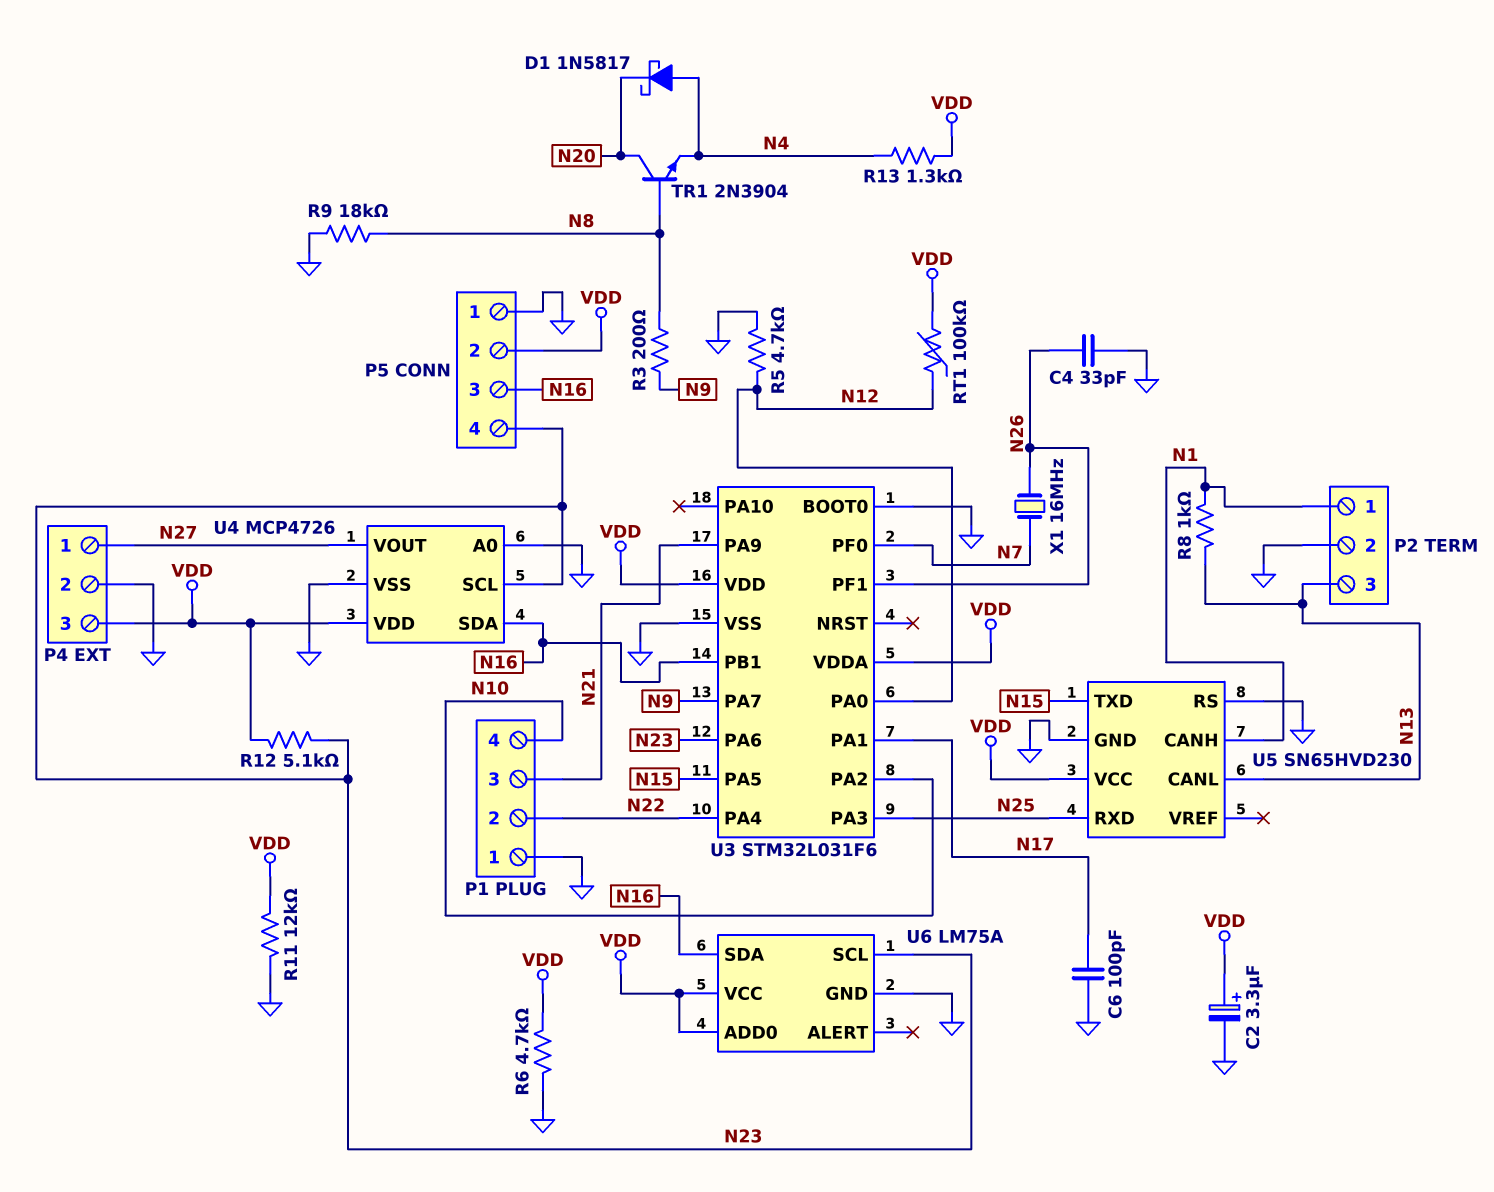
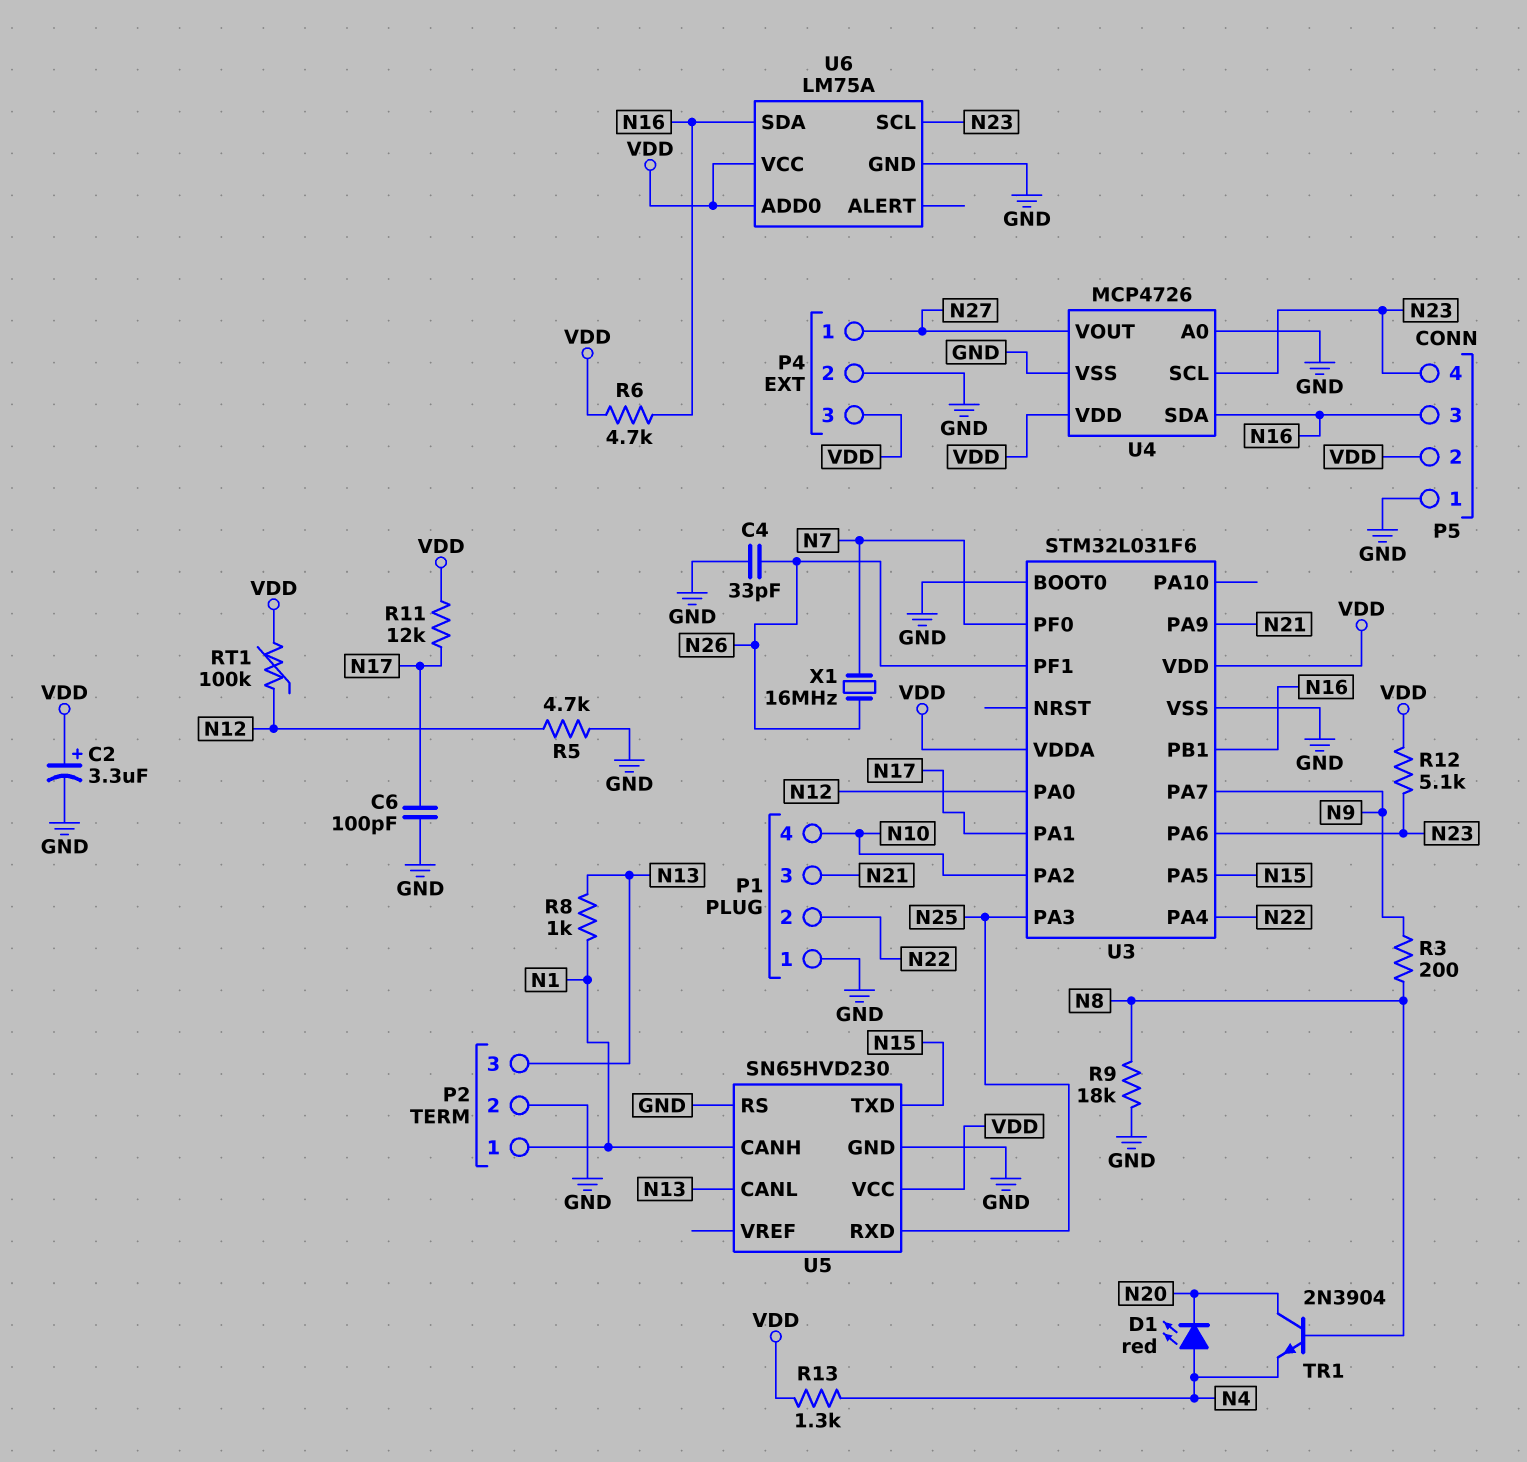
D1: schottky 1N5817 (A N4, K N20) -> LED red (A N4, K N20)
R6: 4.7k (GND, VDD) -> 4.7k (N16, VDD)
R11: 12k (GND, VDD) -> 12k (N17, VDD)

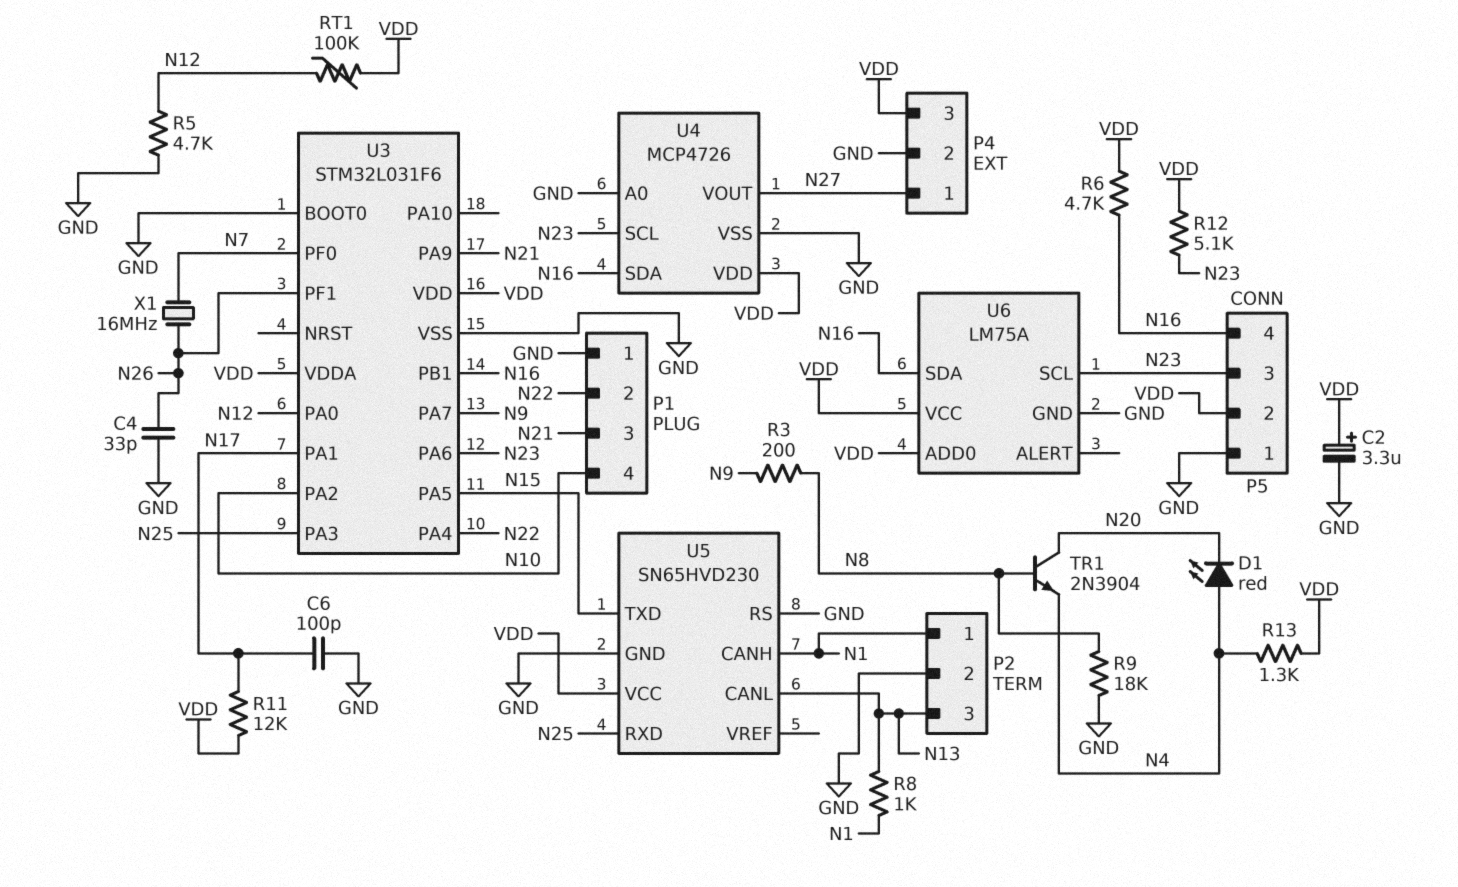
P5 pin 3: N16 -> N23
P5 pin 4: N23 -> N16

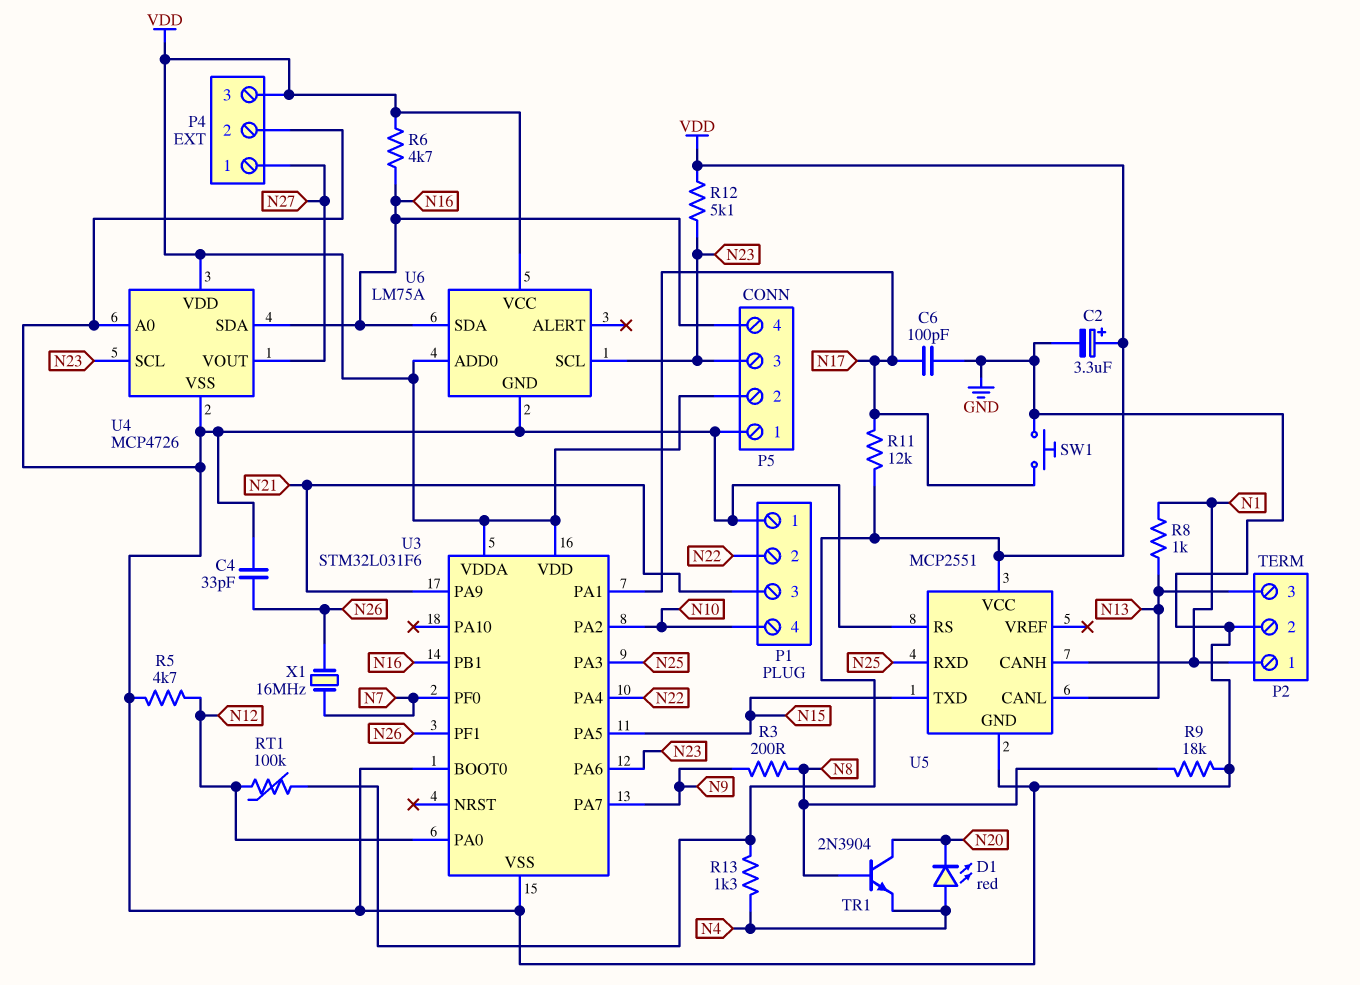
SW1: none -> button (GND, N17)
U5: SN65HVD230 -> MCP2551

